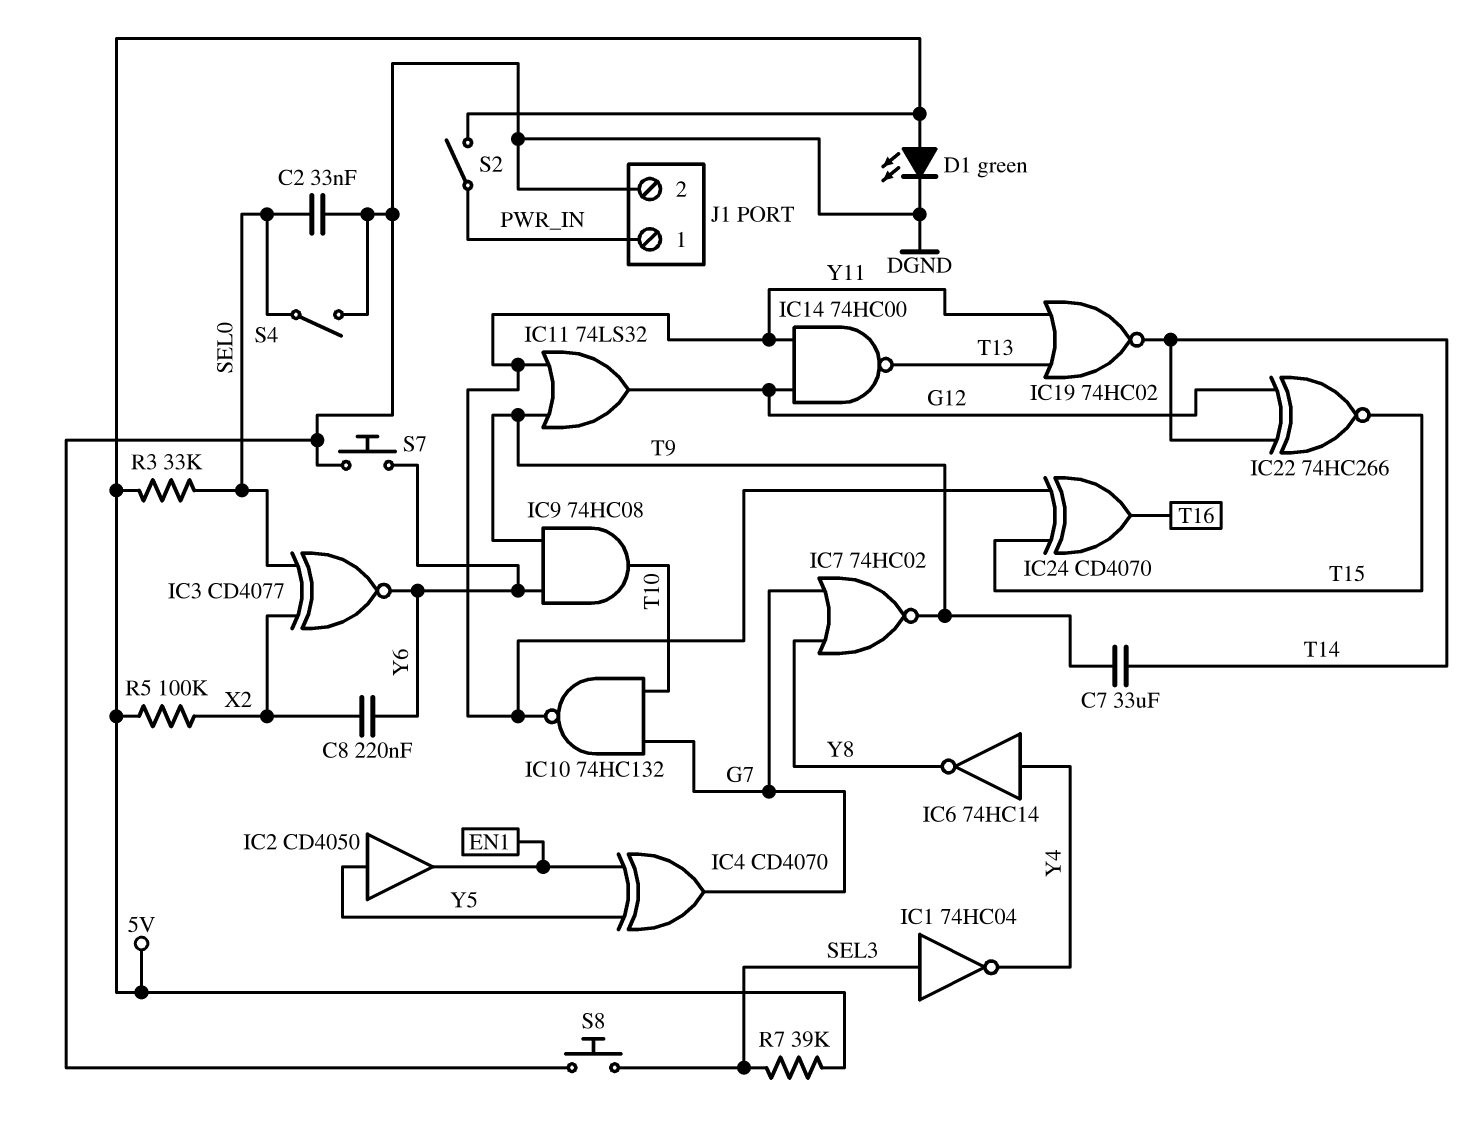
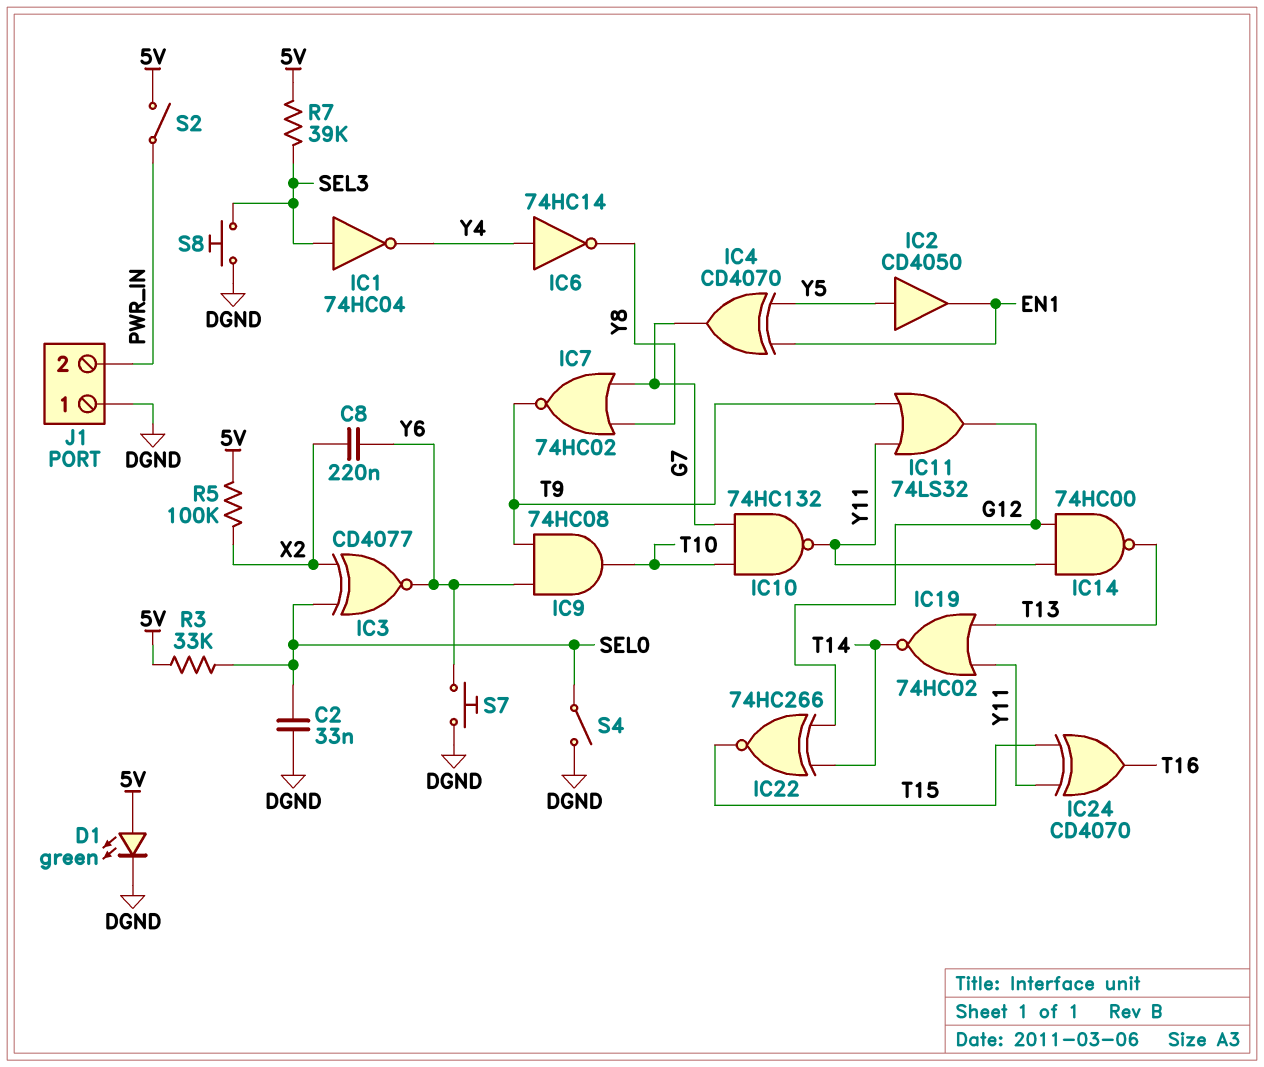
C7: 33uF (T9, T14) -> none
J1 pin 1: PWR_IN -> DGND
J1 pin 2: DGND -> PWR_IN

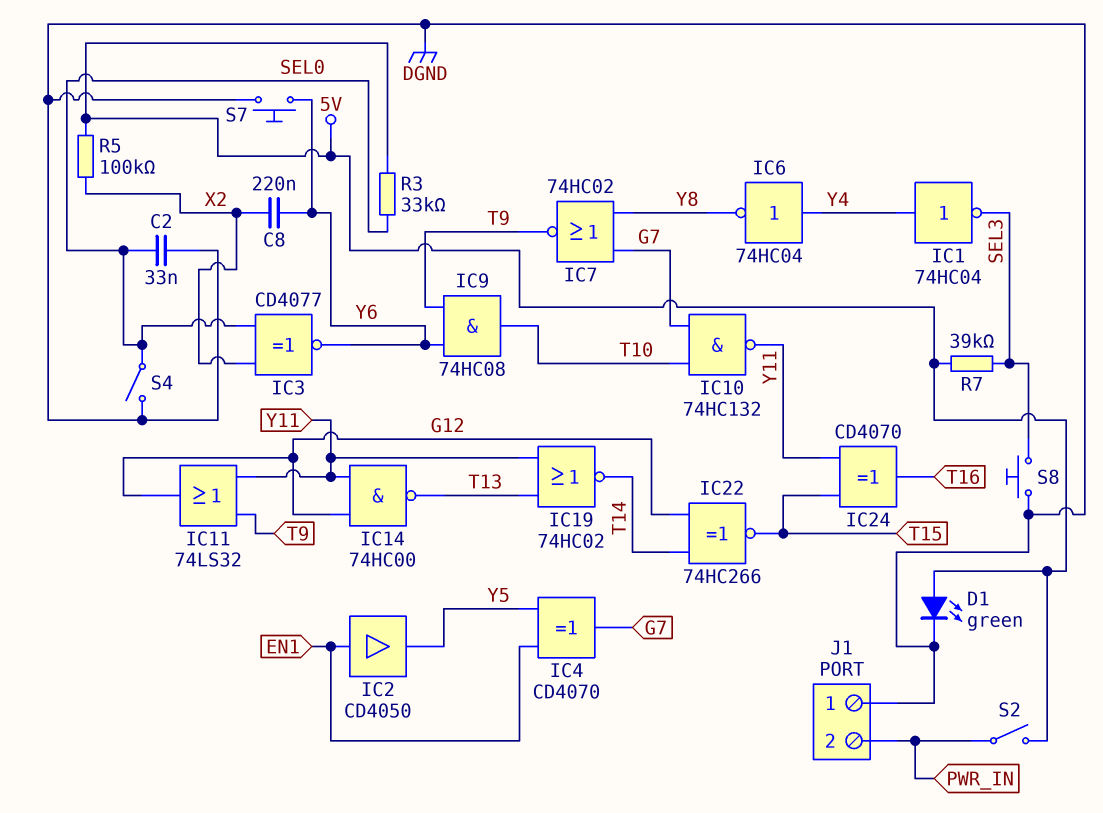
IC1: NOT 74HC04 (in SEL3, out Y4) -> NOT 74HC04 (in Y4, out SEL3)
IC2: buffer CD4050 (in Y5, out EN1) -> buffer CD4050 (in EN1, out Y5)
IC6: NOT 74HC14 (in Y4, out Y8) -> NOT 74HC04 (in Y4, out Y8)

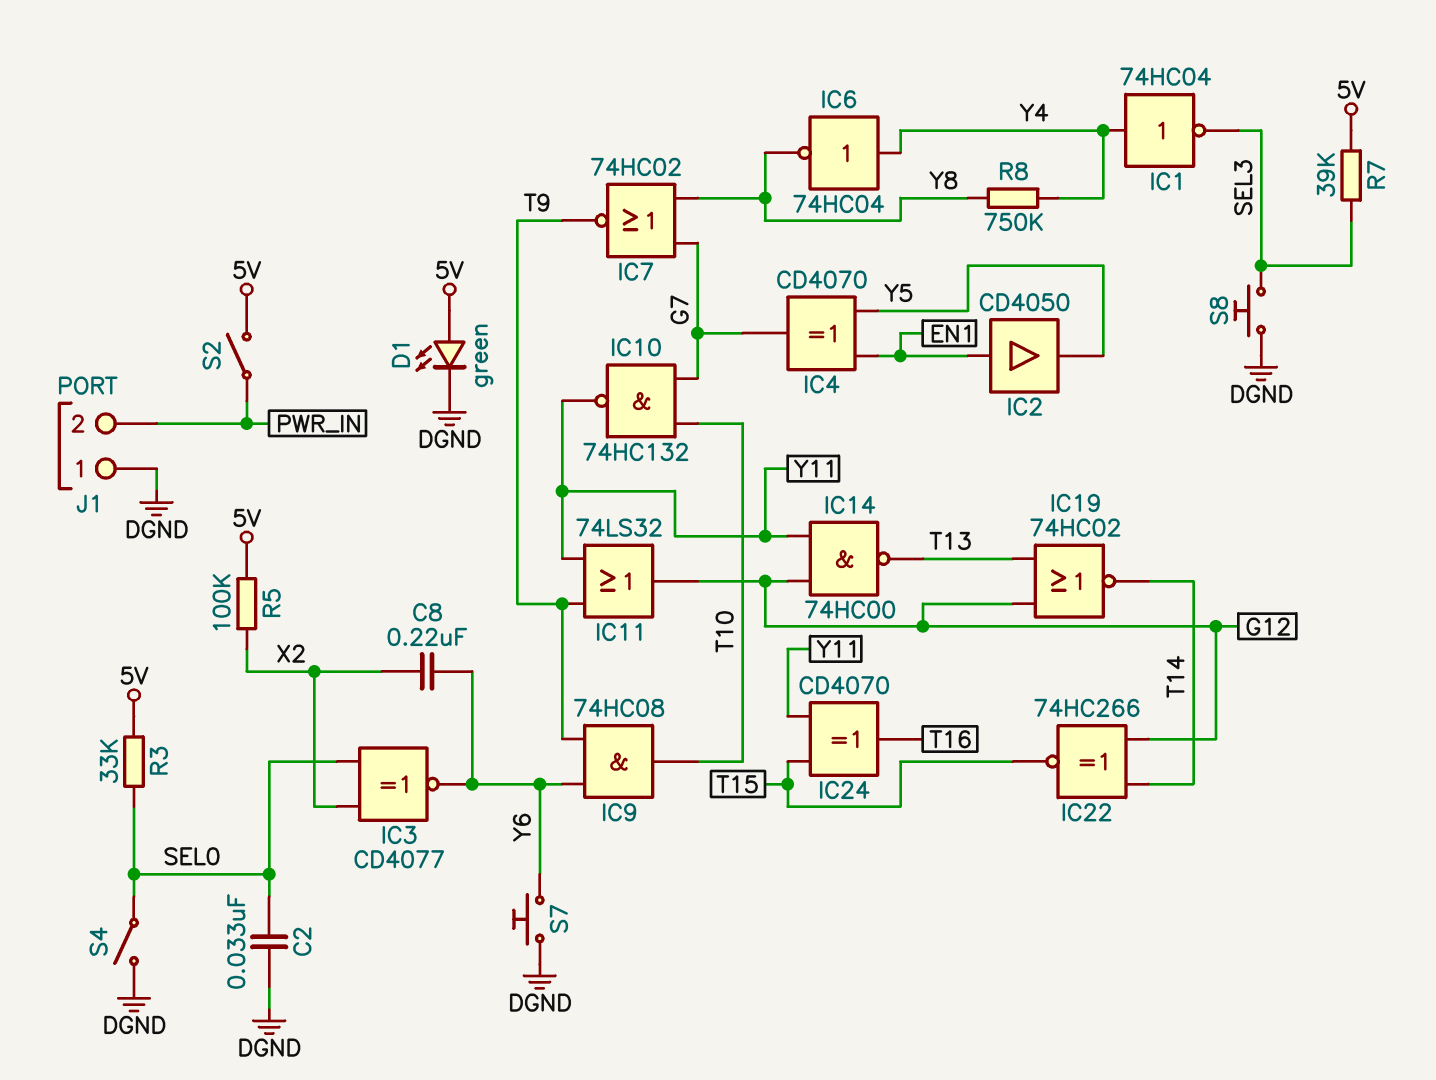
IC19: NOR 74HC02 (in T13, in Y11, out T14) -> NOR 74HC02 (in G12, in T13, out T14)
R8: none -> 750k (Y4, Y8)

